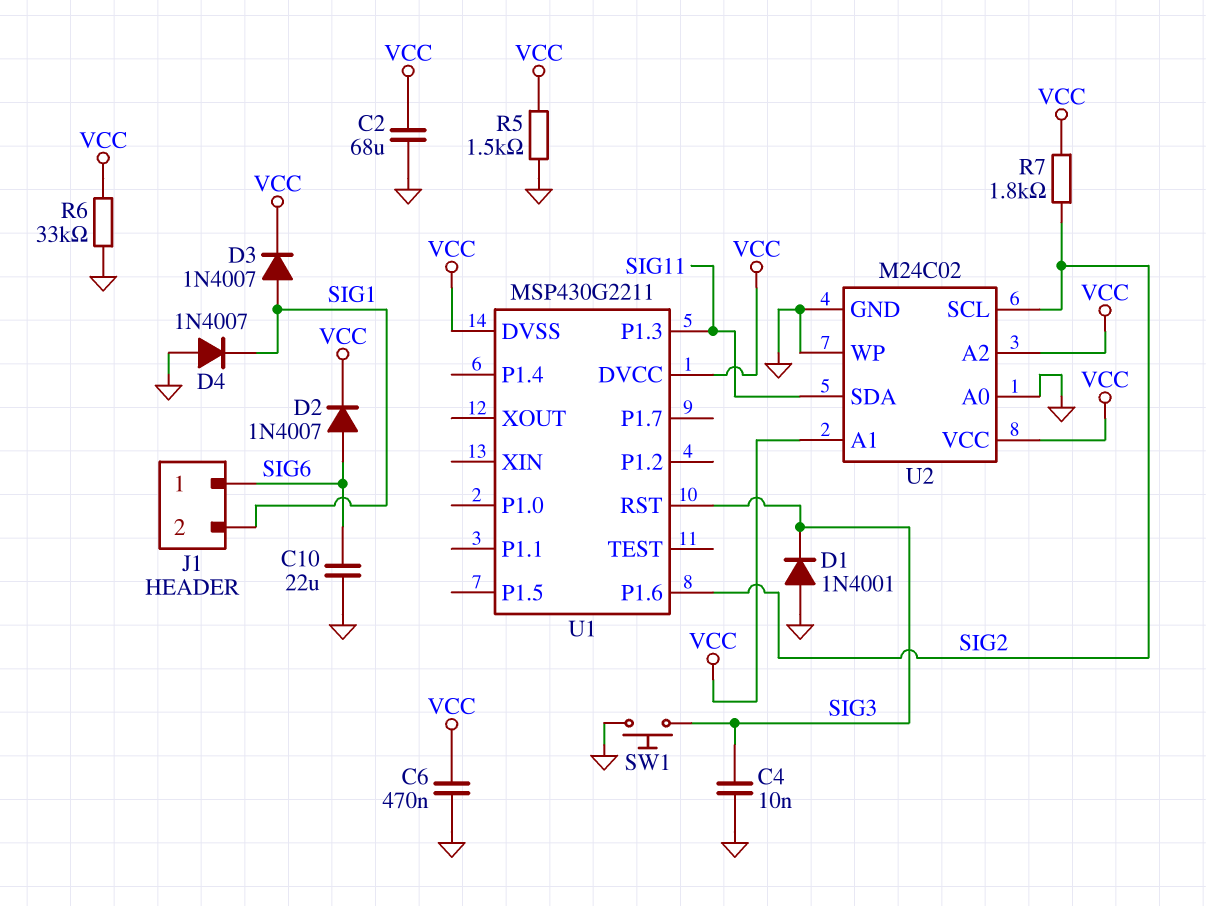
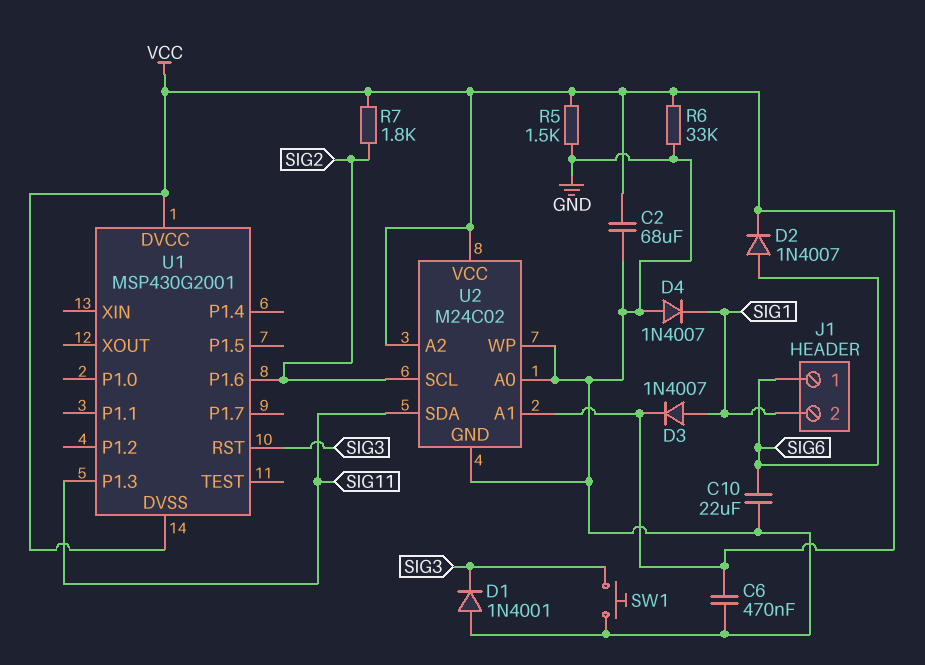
C4: 10nF (GND, SIG3) -> none
U1: MSP430G2211 -> MSP430G2001

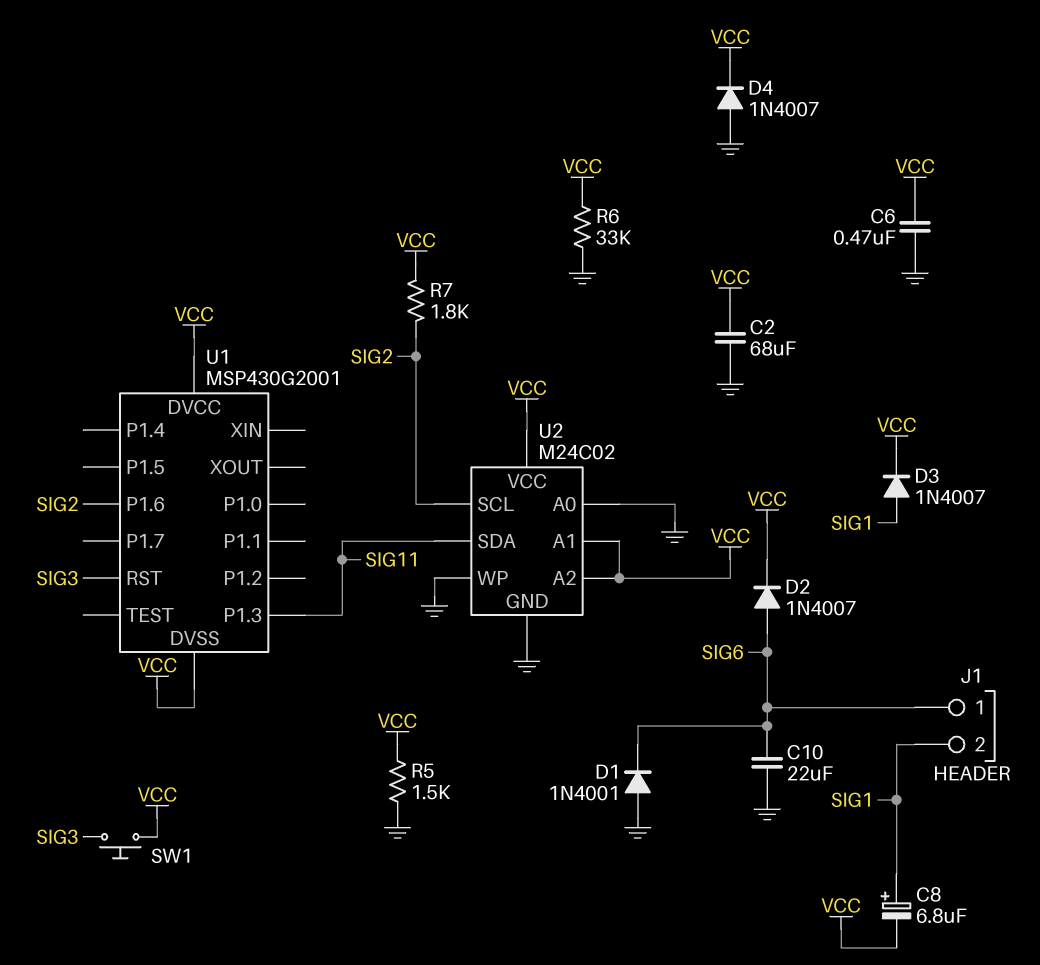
C8: none -> 6.8uF (plus SIG1, minus VCC)
D1: diode 1N4001 (A GND, K SIG3) -> diode 1N4001 (A GND, K SIG6)
D4: diode 1N4007 (A GND, K SIG1) -> diode 1N4007 (A GND, K VCC)
SW1: button (GND, SIG3) -> button (SIG3, VCC)

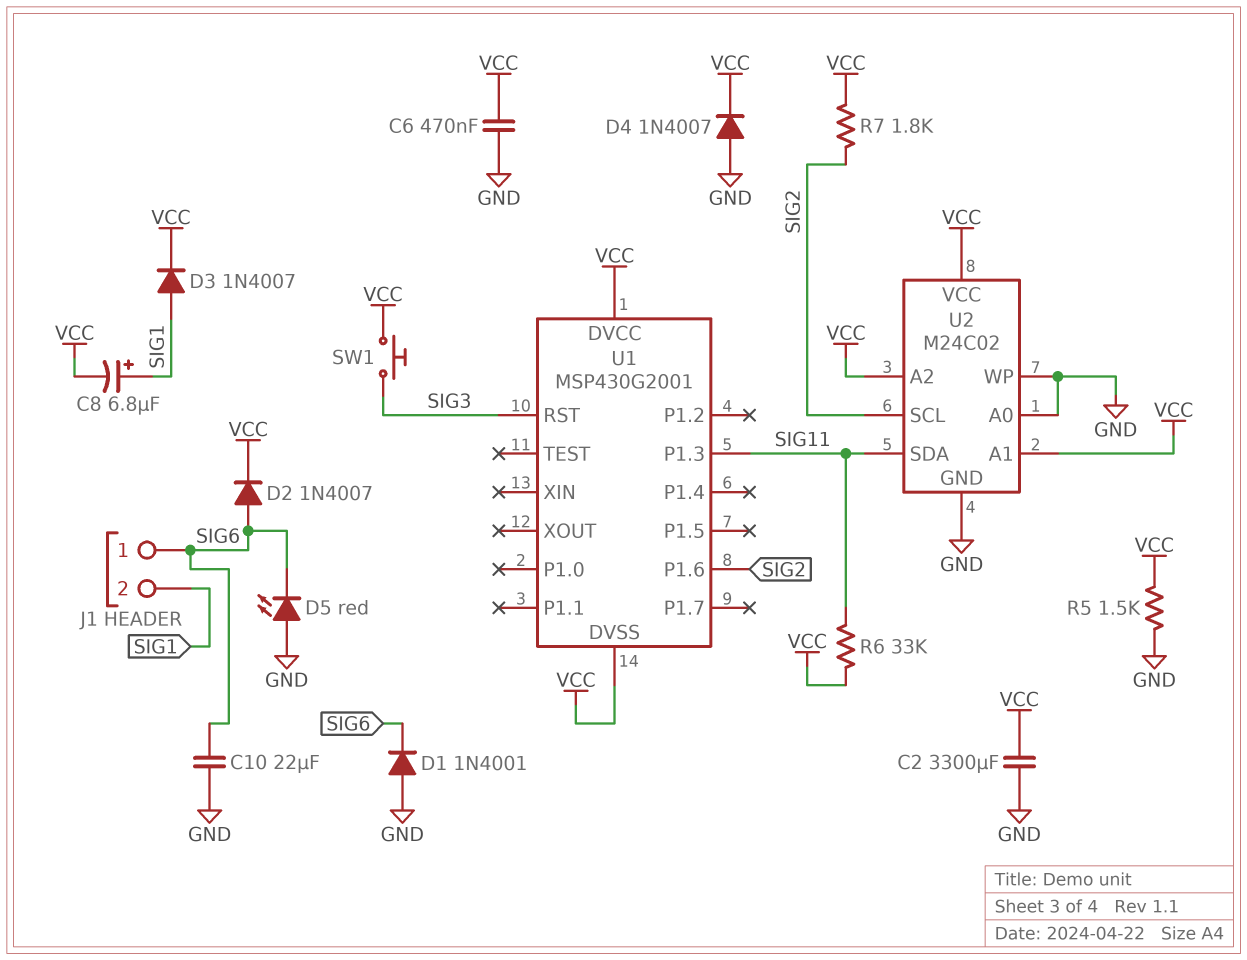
C2: 68uF (GND, VCC) -> 3300uF (GND, VCC)
D5: none -> LED red (A GND, K SIG6)
R6: 33k (GND, VCC) -> 33k (SIG11, VCC)

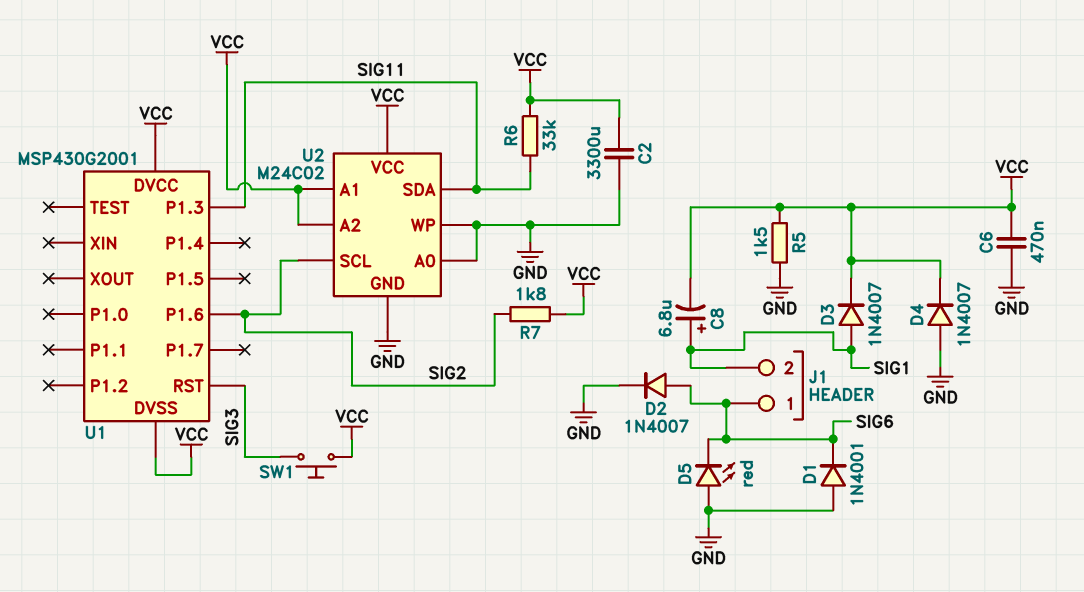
C10: 22uF (GND, SIG6) -> none
D2: diode 1N4007 (A SIG6, K VCC) -> diode 1N4007 (A SIG6, K GND)

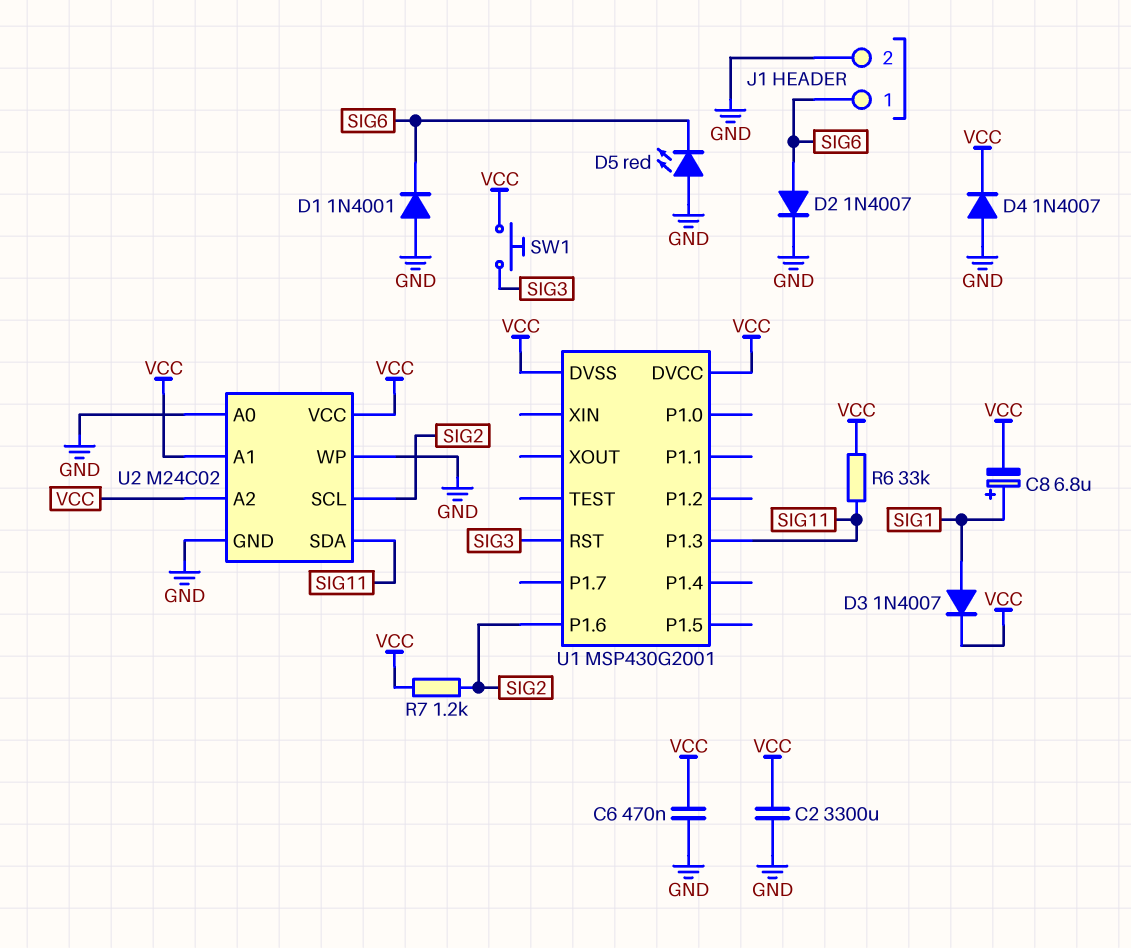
J1 pin 2: SIG1 -> GND
R5: 1.5k (GND, VCC) -> none
R7: 1.8k (SIG2, VCC) -> 1.2k (SIG2, VCC)

